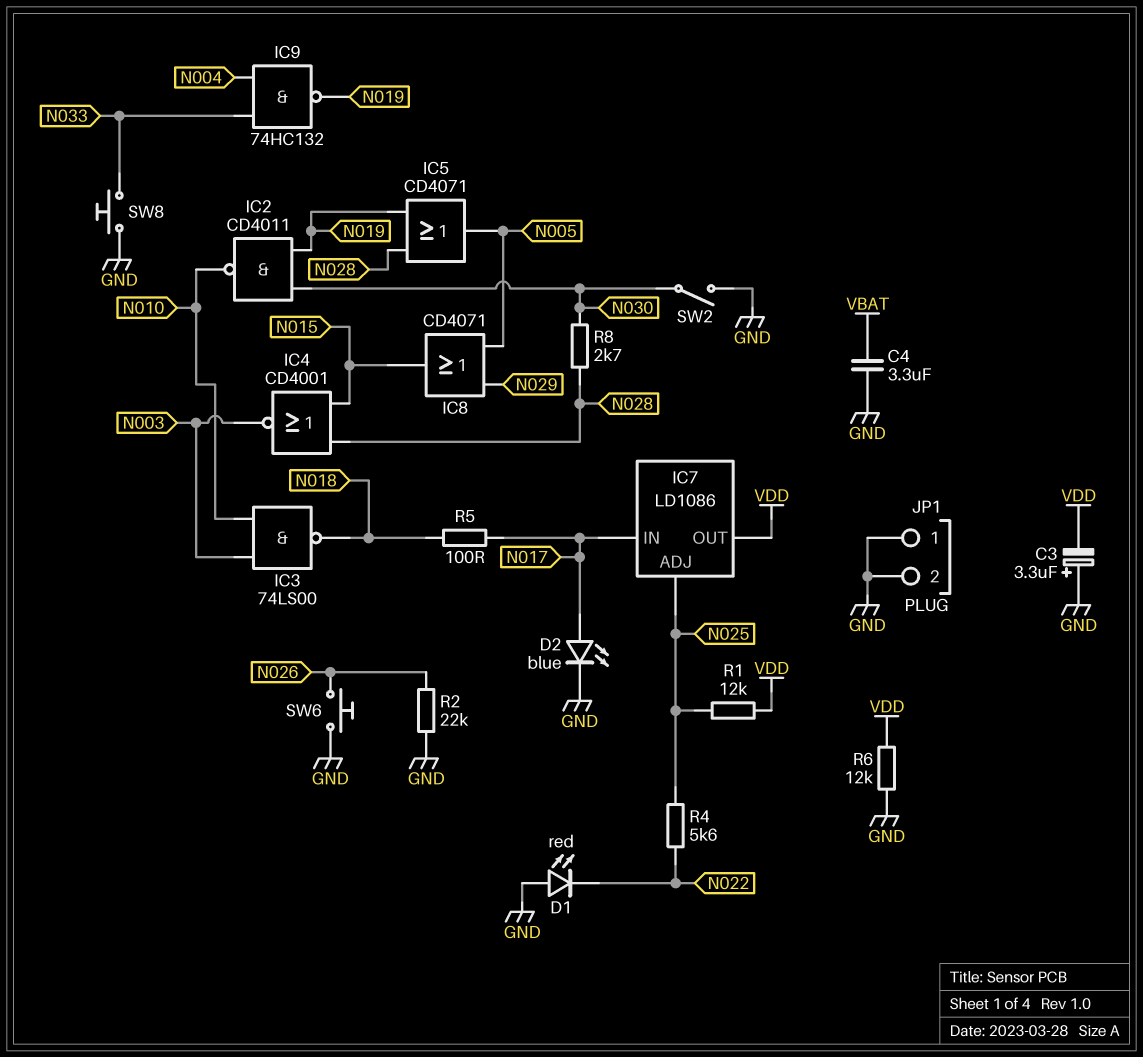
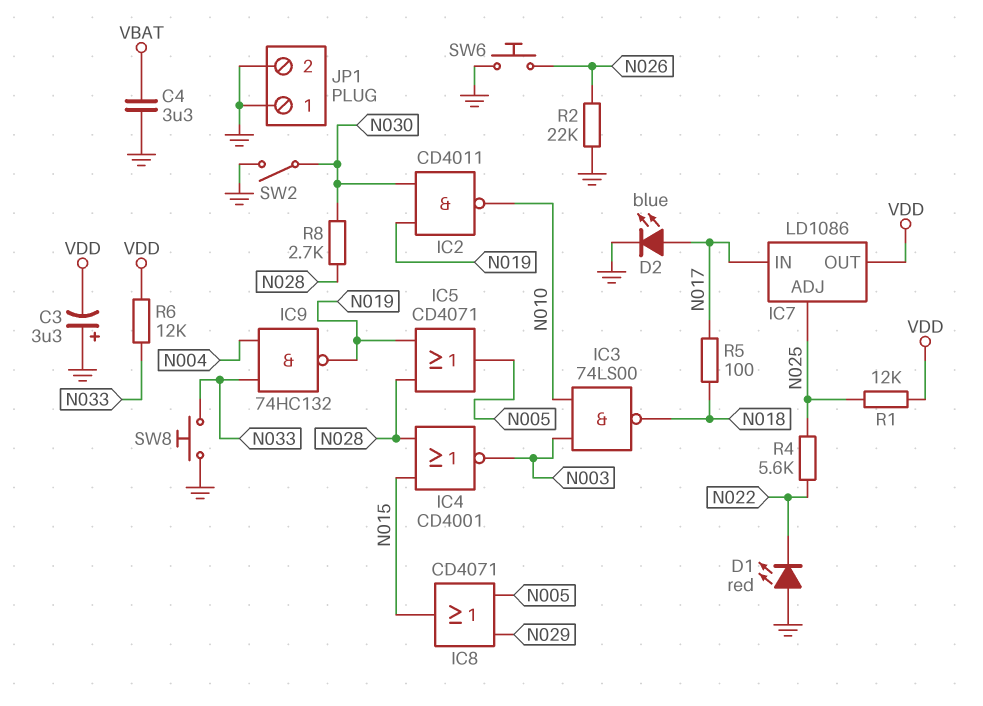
R6: 12k (GND, VDD) -> 12k (N033, VDD)

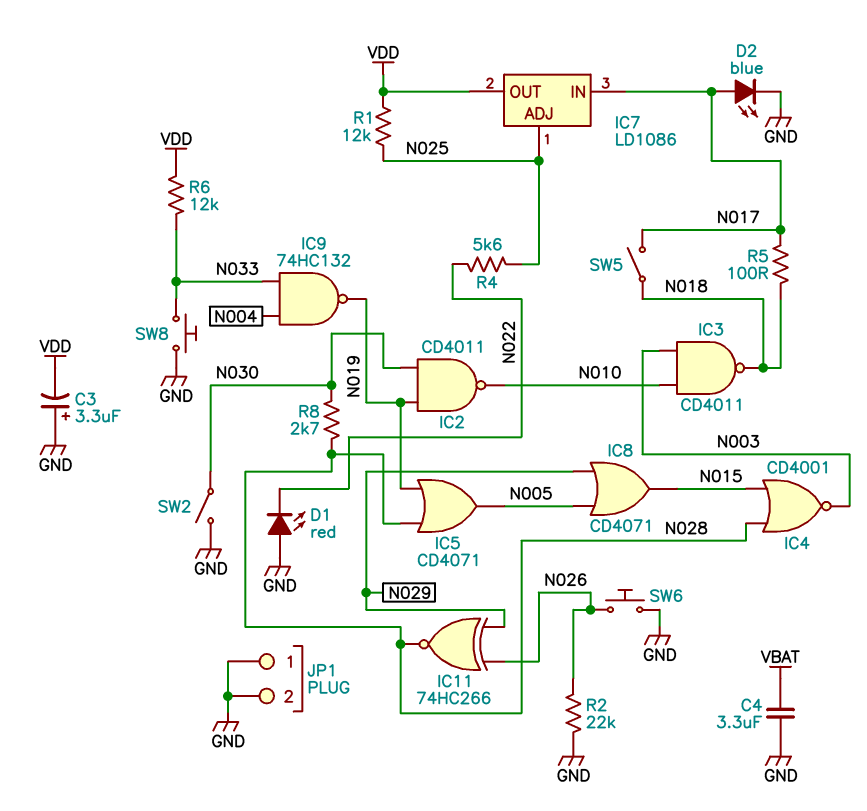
IC3: NAND 74LS00 (in N003, in N010, out N018) -> NAND CD4011 (in N003, in N010, out N018)
IC11: none -> XNOR 74HC266 (in N026, in N029, out N028)
SW5: none -> switch (N017, N018)

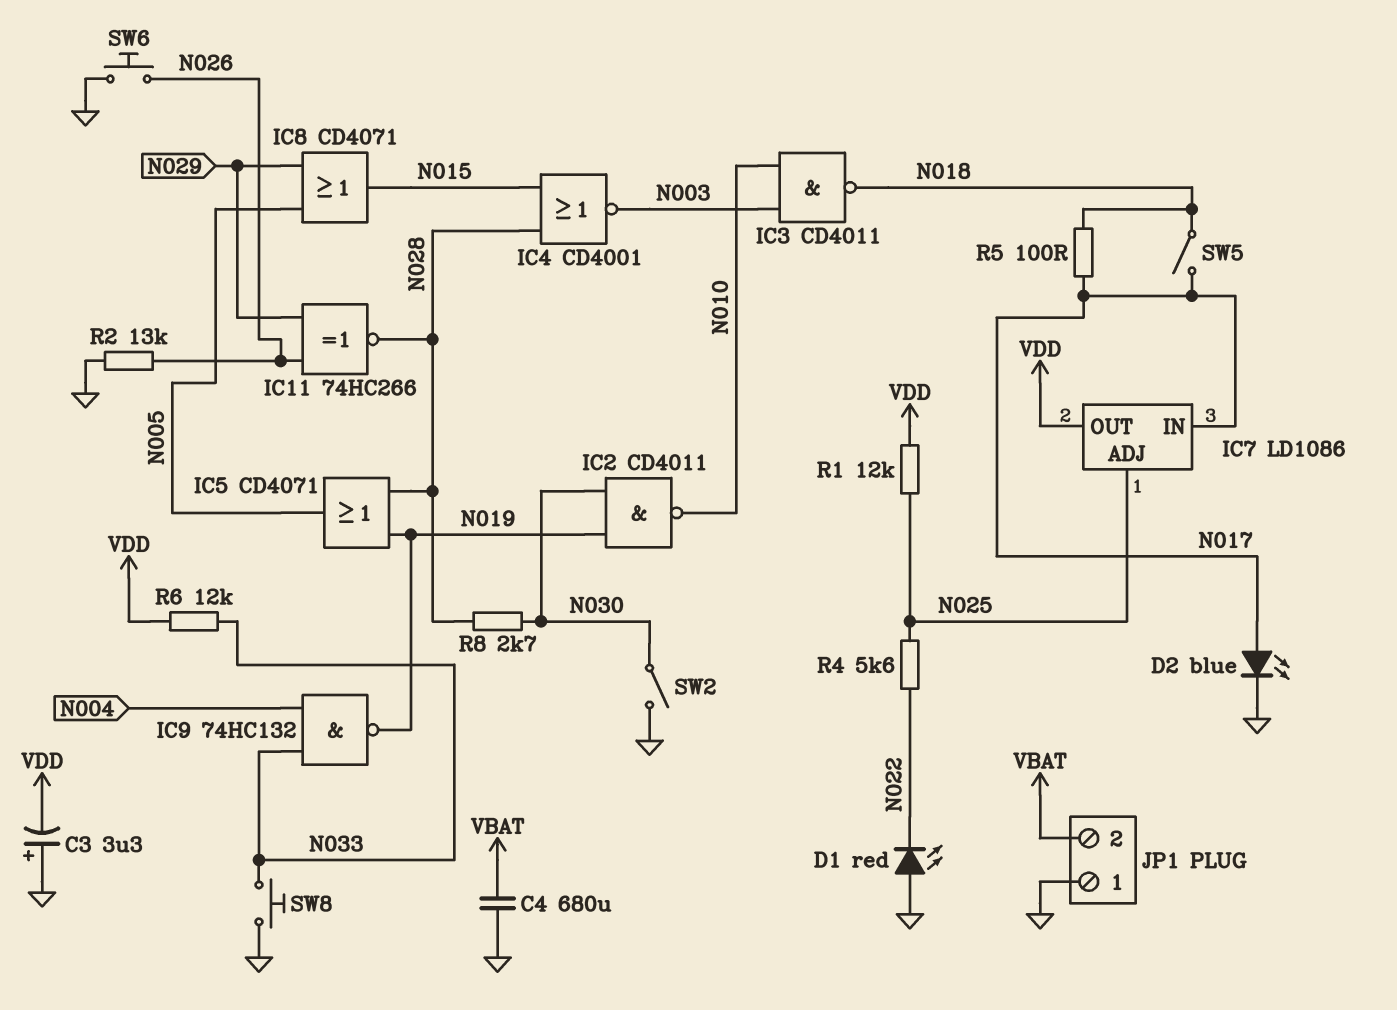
C4: 3.3uF (GND, VBAT) -> 680uF (GND, VBAT)
JP1 pin 2: GND -> VBAT
R2: 22k (GND, N026) -> 13k (GND, N026)

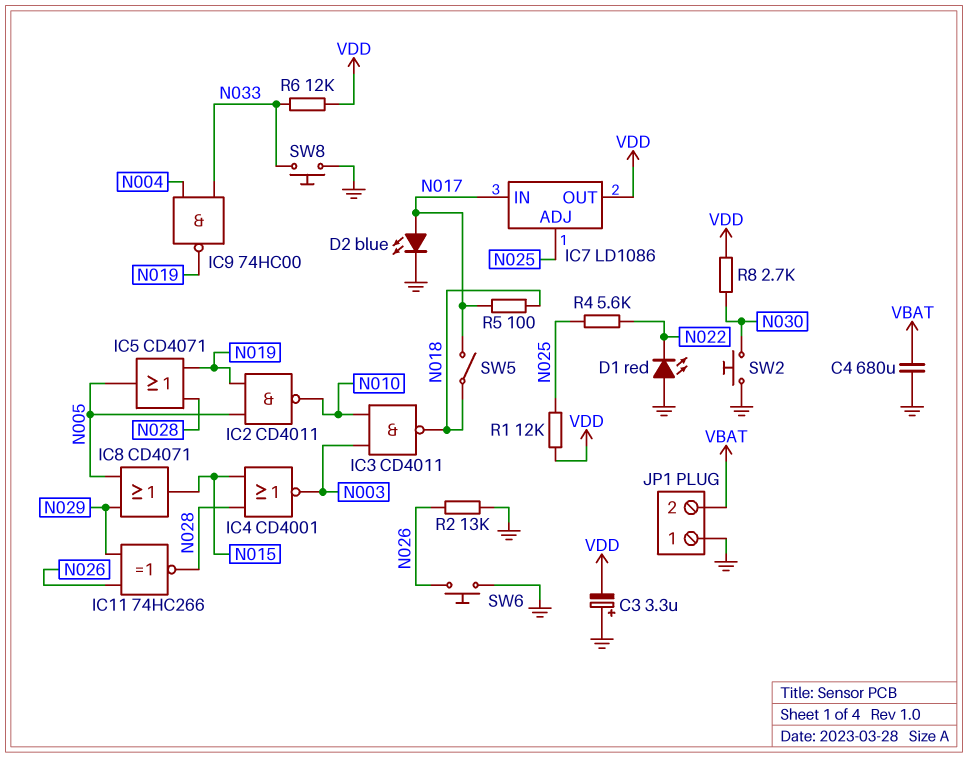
IC2: NAND CD4011 (in N019, in N030, out N010) -> NAND CD4011 (in N005, in N019, out N010)
IC9: NAND 74HC132 (in N004, in N033, out N019) -> NAND 74HC00 (in N004, in N033, out N019)
R8: 2.7k (N028, N030) -> 2.7k (N030, VDD)
SW2: switch (GND, N030) -> button (GND, N030)

